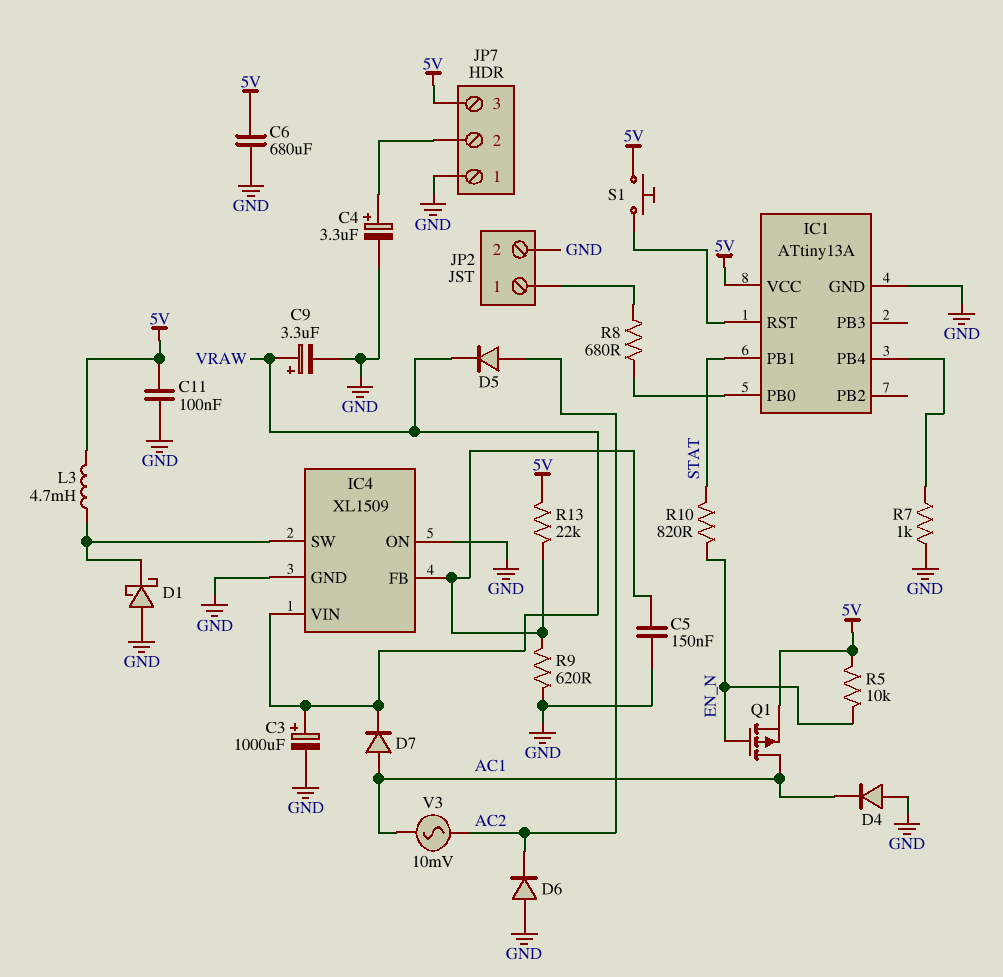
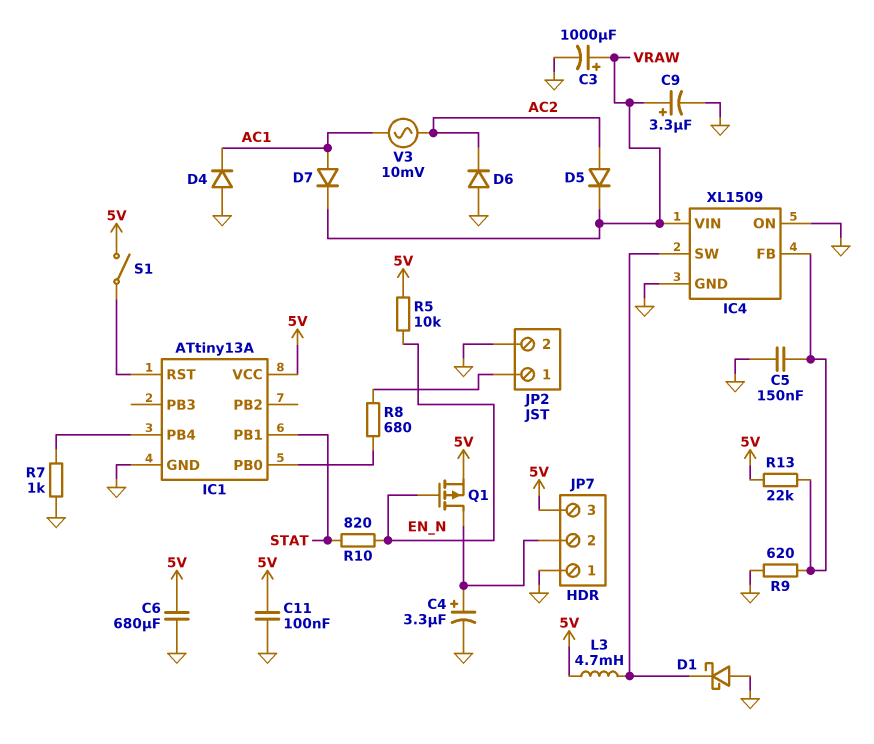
Q1: PMOS (G EN_N, D AC1, S 5V) -> PMOS (G EN_N, D JP7/2, S 5V)
S1: button (5V, IC1/RST) -> switch (5V, IC1/RST)

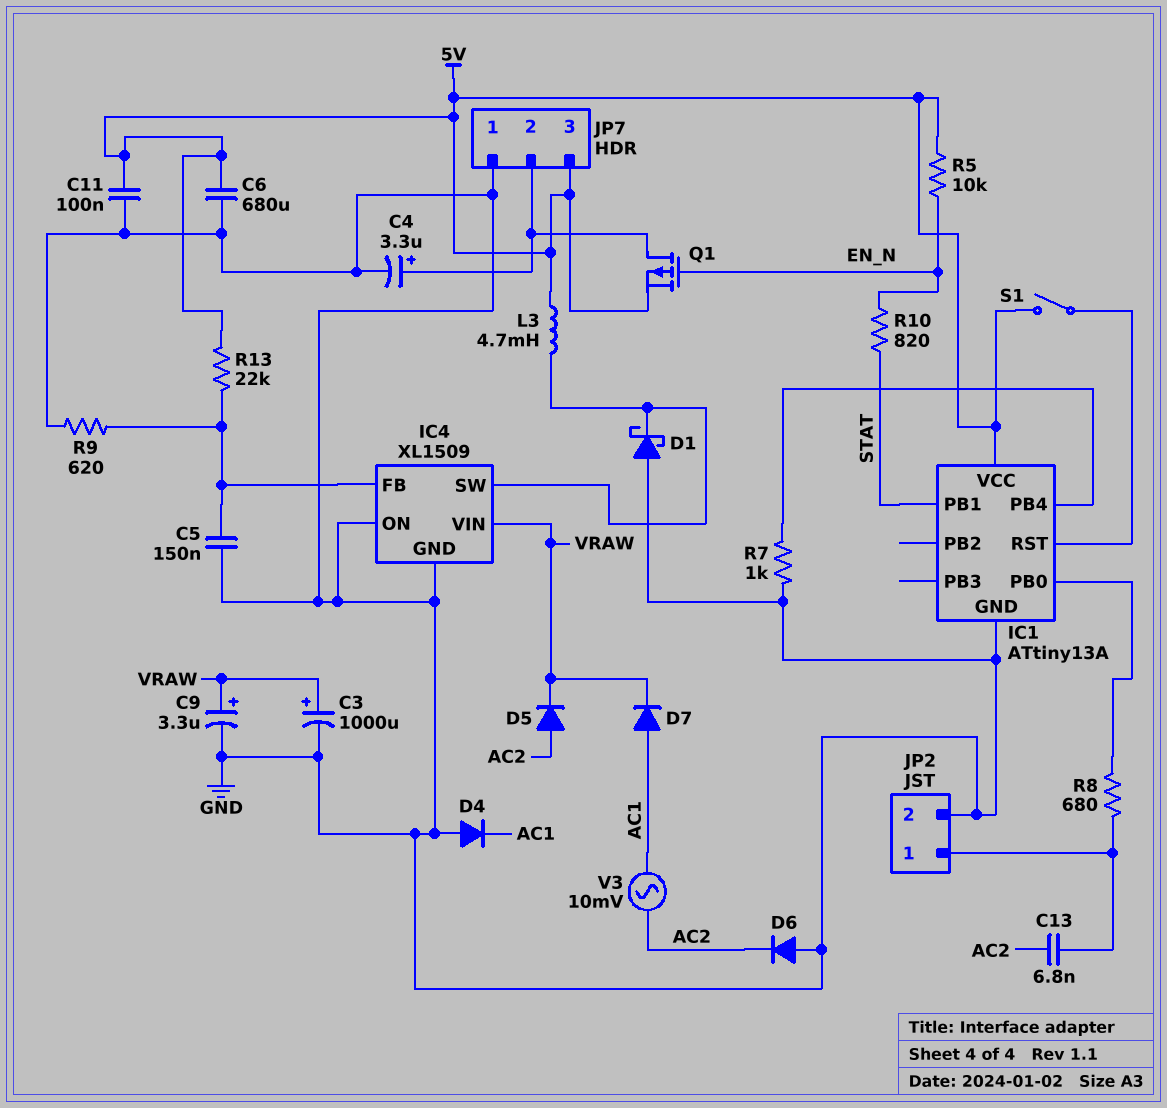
C13: none -> 6.8nF (AC2, JP2/1)

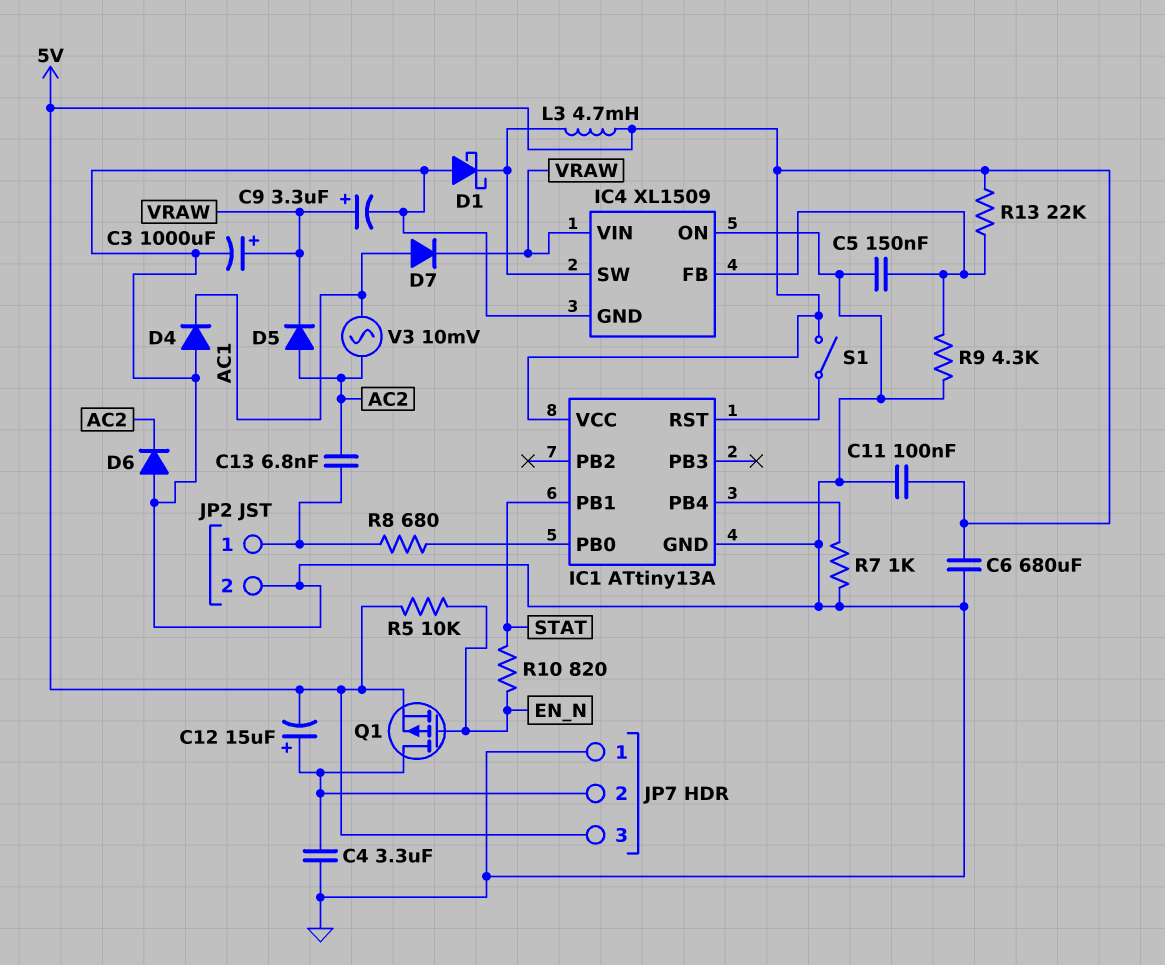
C4: 3.3uF (plus JP7/2, minus GND) -> 3.3uF (GND, JP7/2)
C12: none -> 15uF (plus JP7/2, minus 5V)
R9: 620 (GND, IC4/FB) -> 4.3k (GND, IC4/FB)

